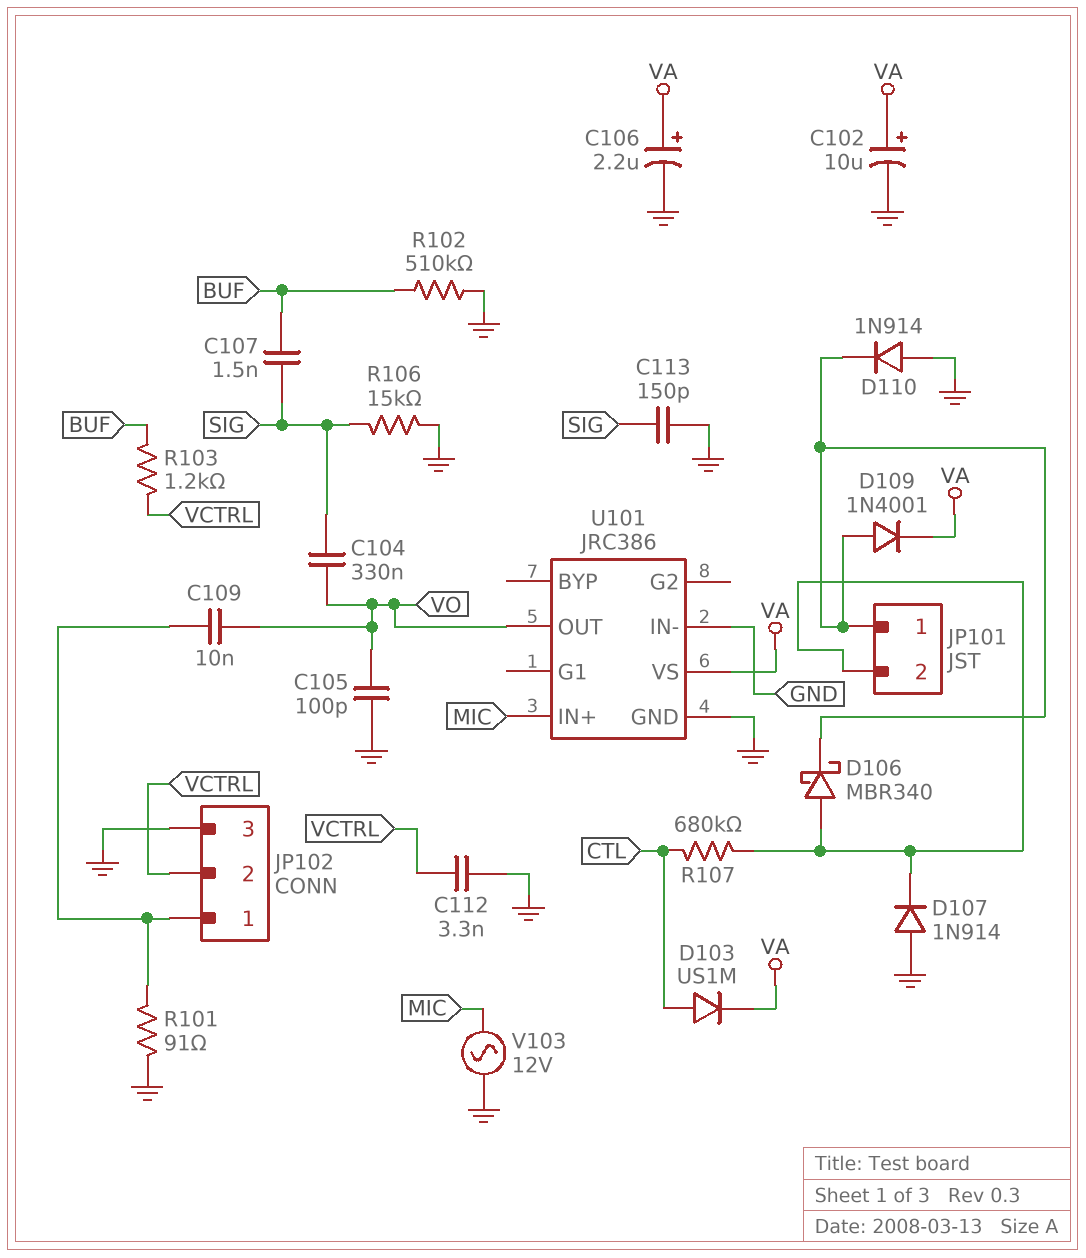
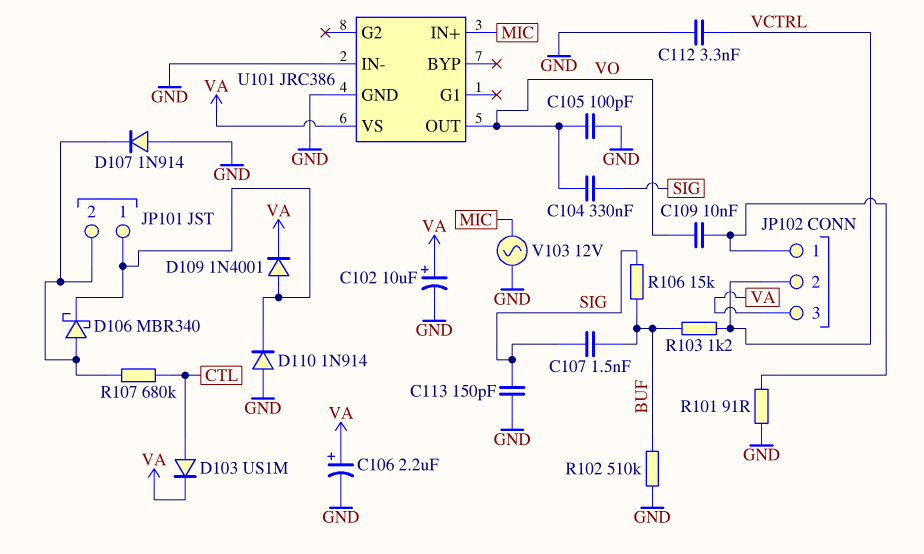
JP102 pin 3: GND -> VA
R106: 15k (GND, SIG) -> 15k (BUF, SIG)

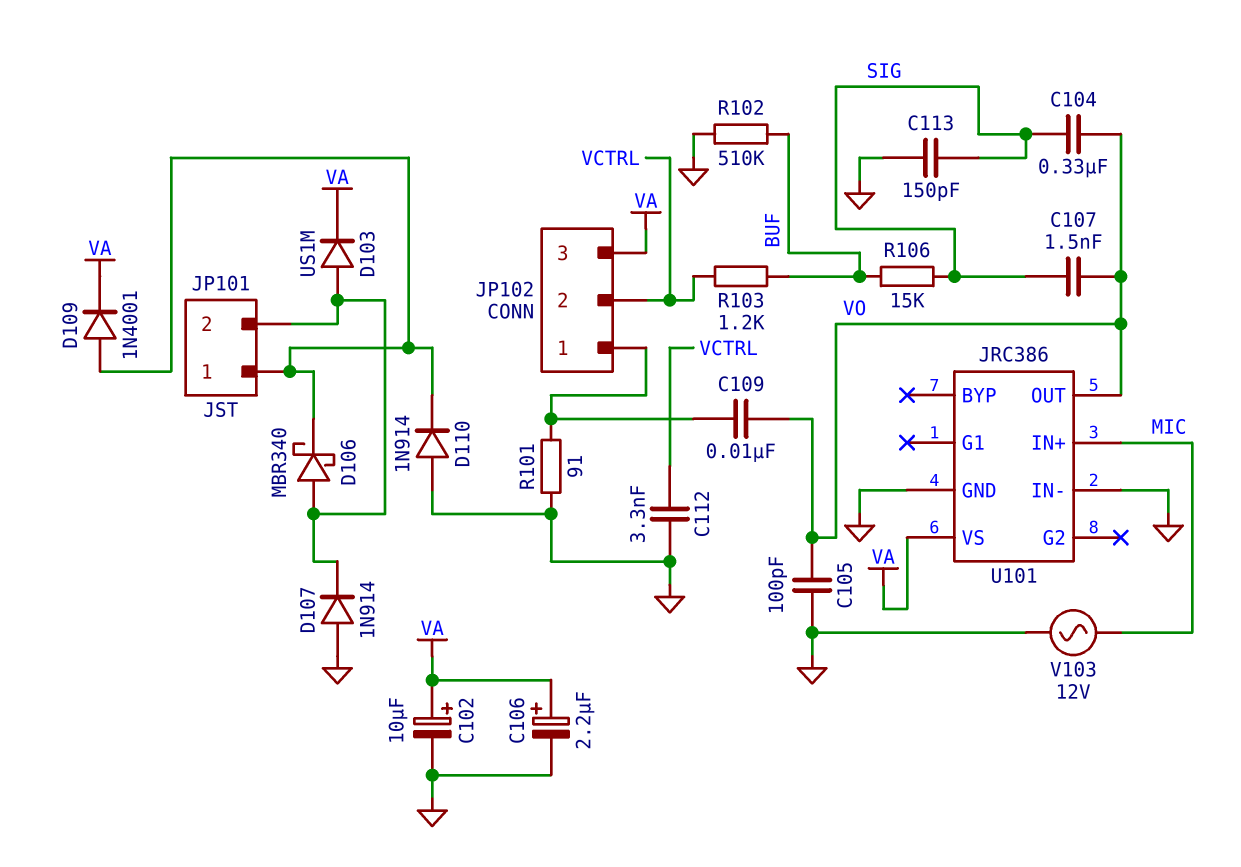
C107: 1.5nF (BUF, SIG) -> 1.5nF (SIG, VO)
D103: diode US1M (A CTL, K VA) -> diode US1M (A JP101/2, K VA)
R107: 680k (CTL, JP101/2) -> none

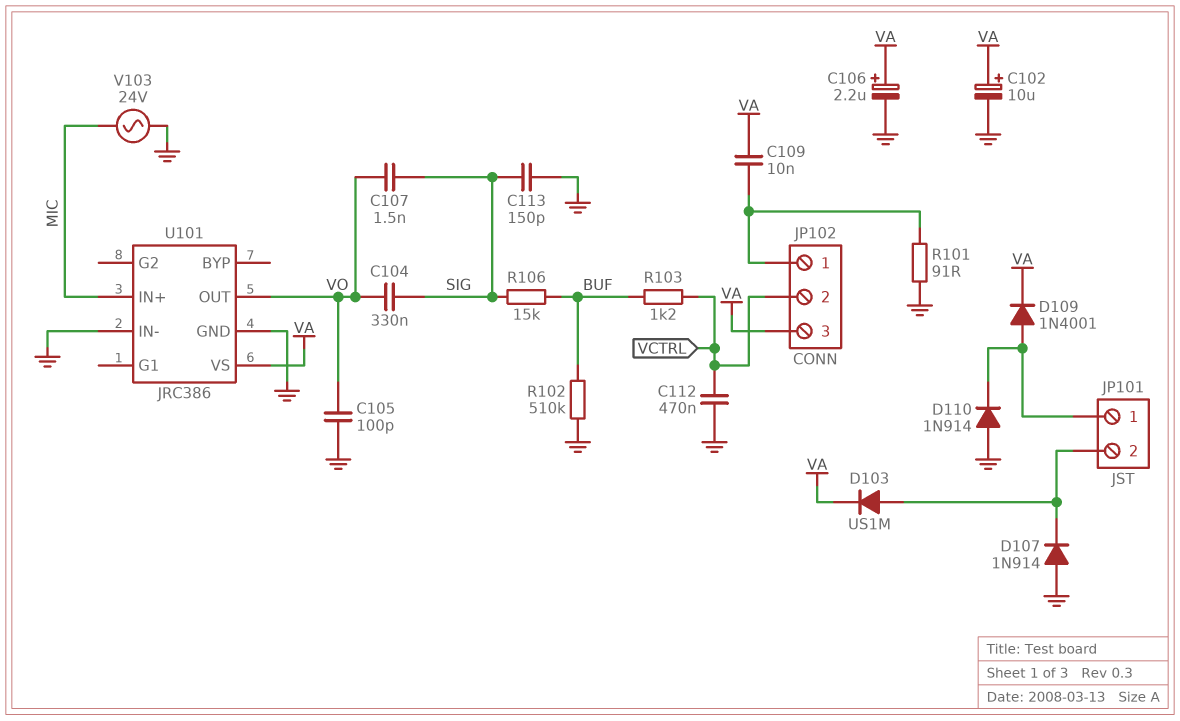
C109: 10nF (JP102/1, VO) -> 10nF (JP102/1, VA)
C112: 3.3nF (GND, VCTRL) -> 470nF (GND, VCTRL)
D106: schottky MBR340 (A JP101/2, K JP101/1) -> none
V103: AC 12V (GND, MIC) -> AC 24V (GND, MIC)

